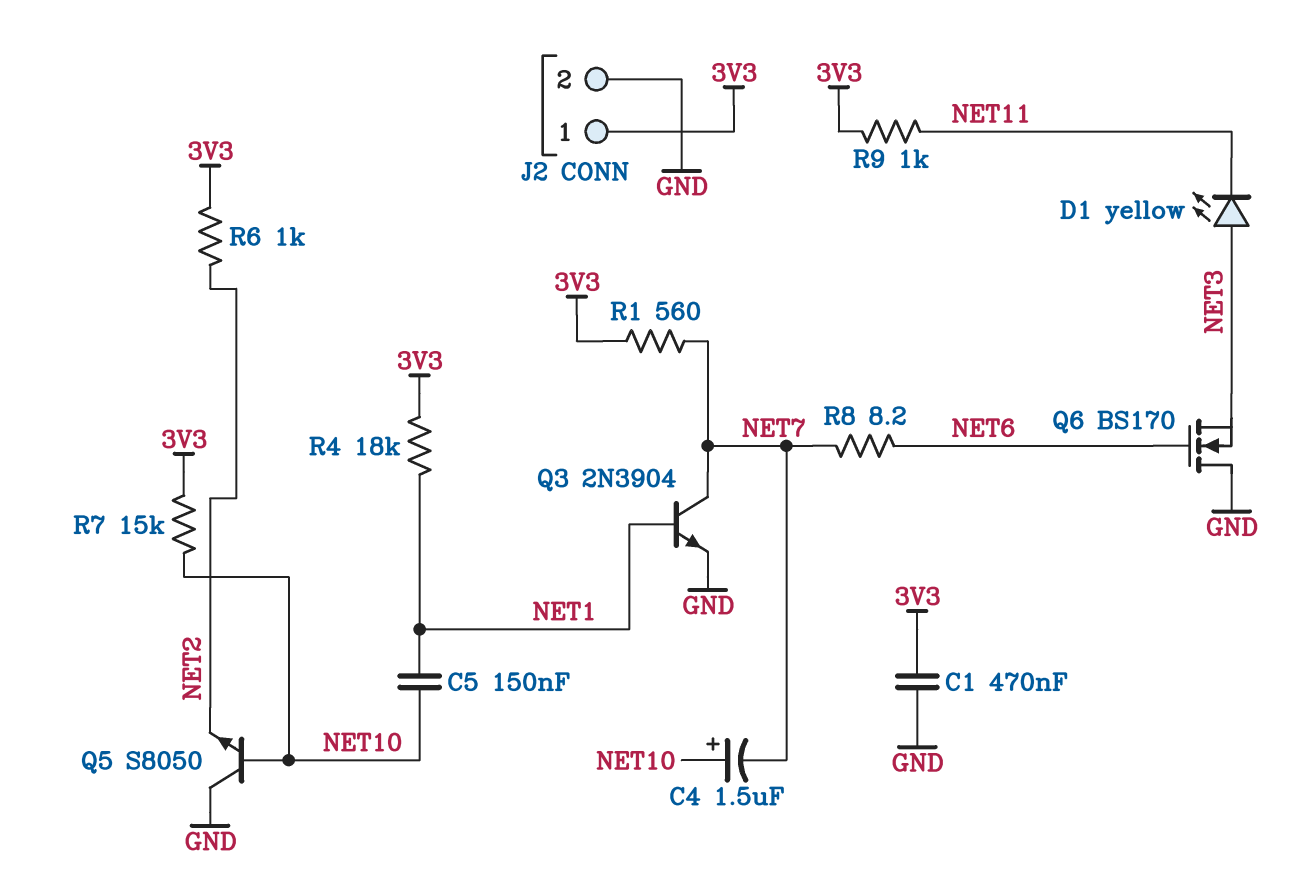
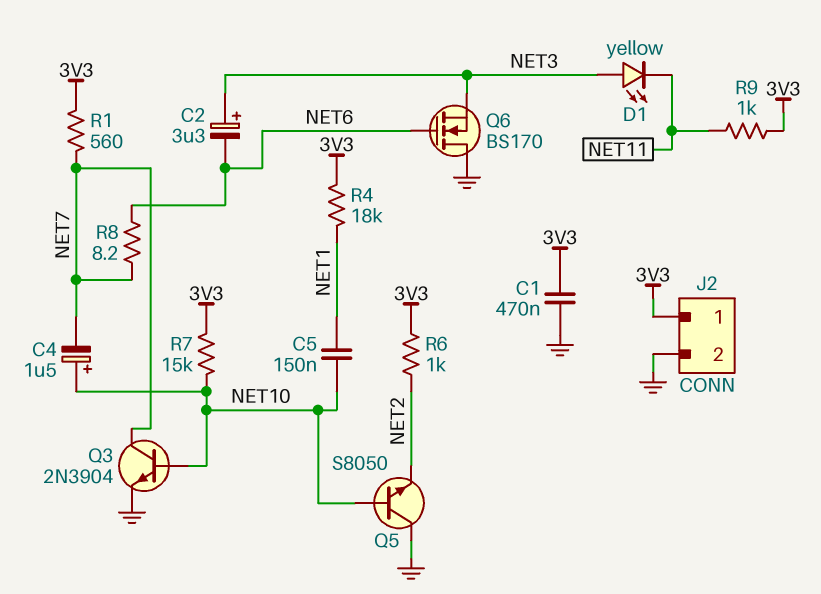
C2: none -> 3.3uF (plus NET3, minus NET6)
Q3: NPN 2N3904 (B NET1, C NET7, E GND) -> NPN 2N3904 (B NET10, C NET7, E GND)

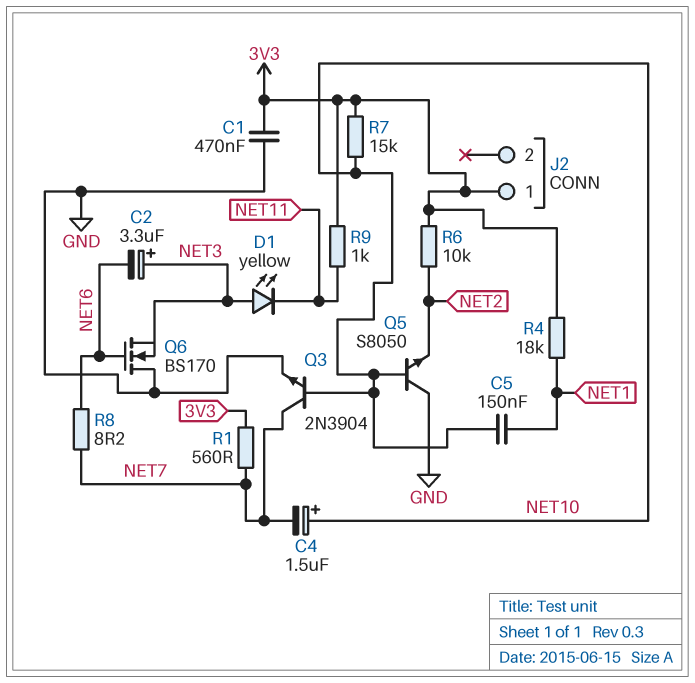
J2 pin 2: GND -> none
R6: 1k (3V3, NET2) -> 10k (3V3, NET2)

